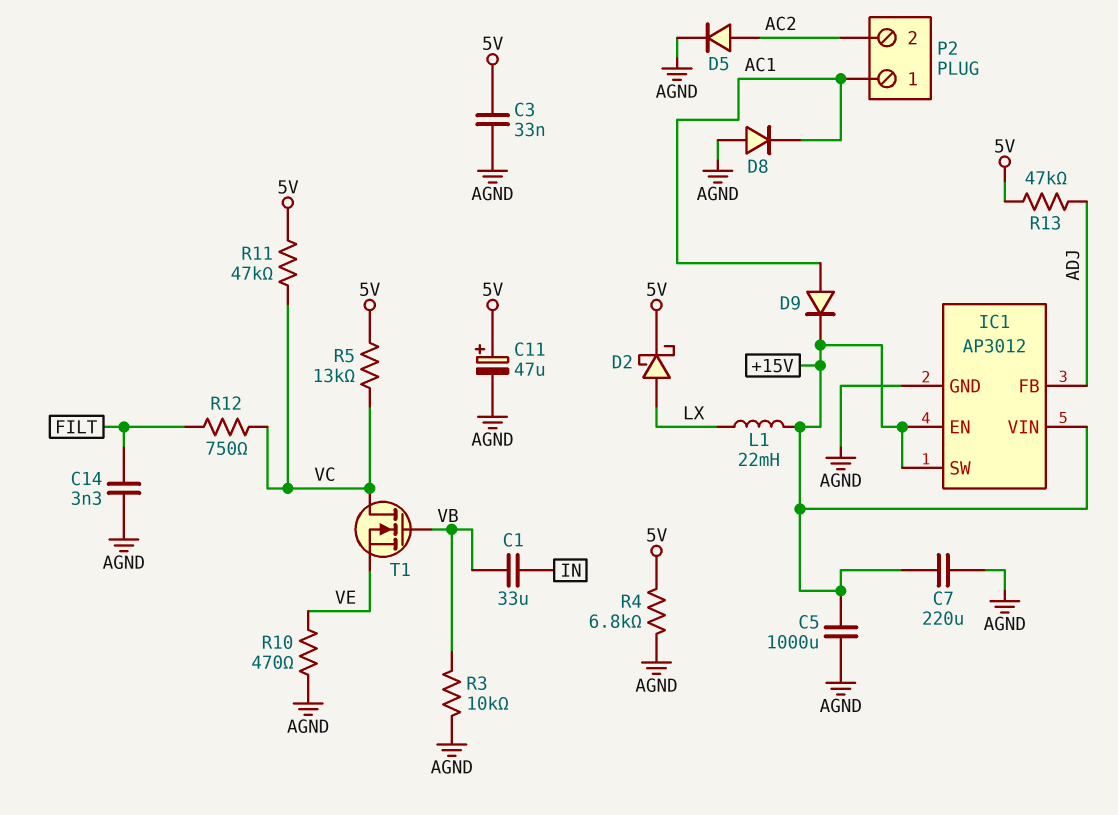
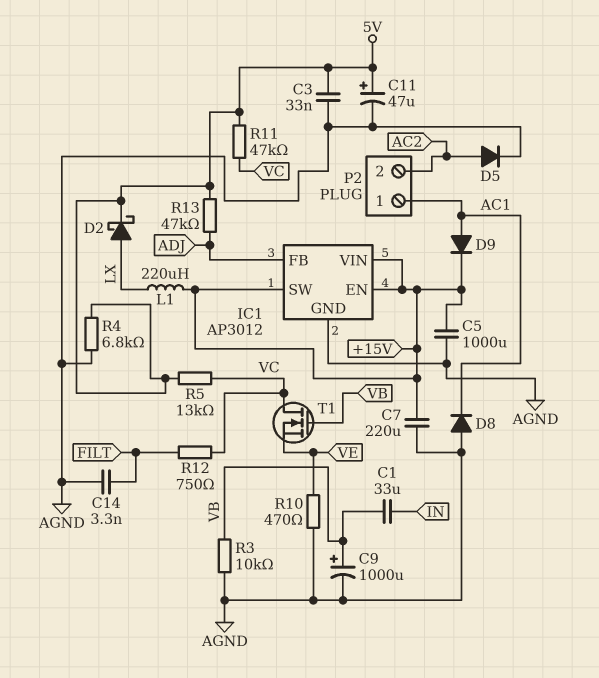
C9: none -> 1000uF (plus VB, minus AGND)
L1: 22mH (+15V, LX) -> 220uH (+15V, LX)

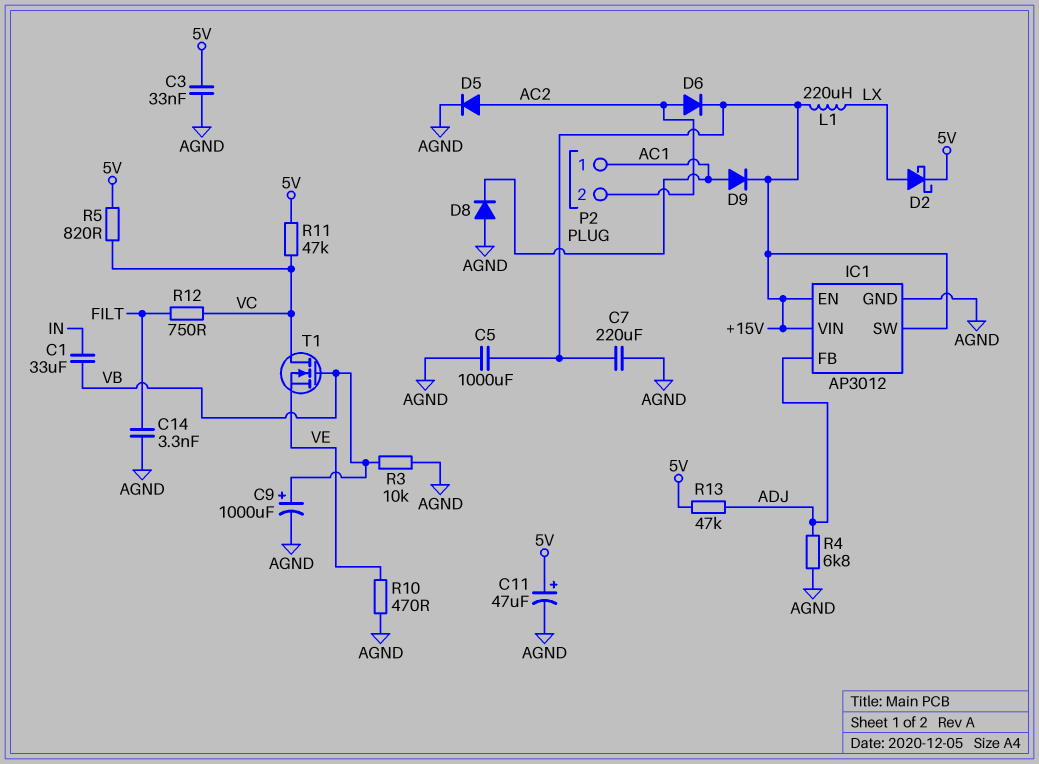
D6: none -> diode (A AC2, K +15V)
R4: 6.8k (5V, AGND) -> 6.8k (ADJ, AGND)
R5: 13k (5V, VC) -> 820 (5V, VC)

